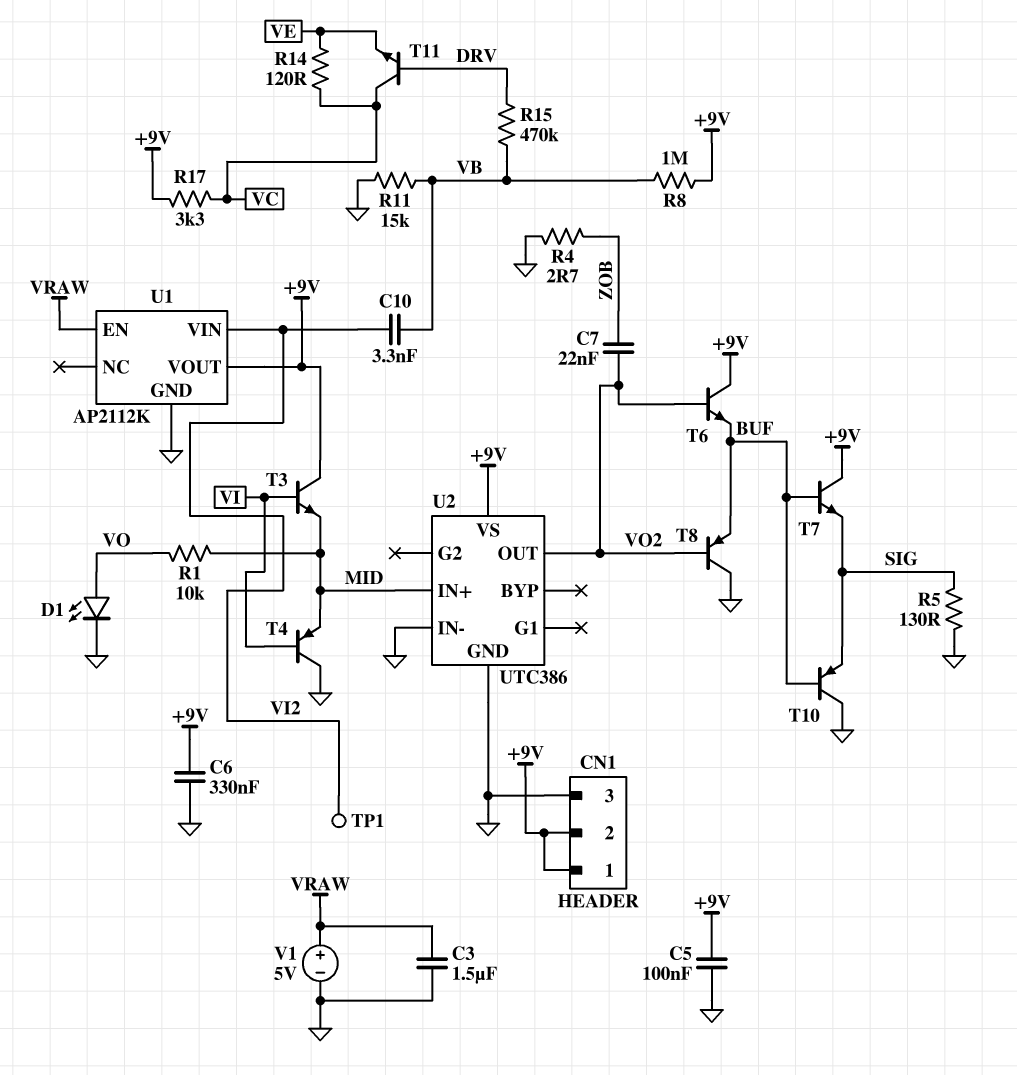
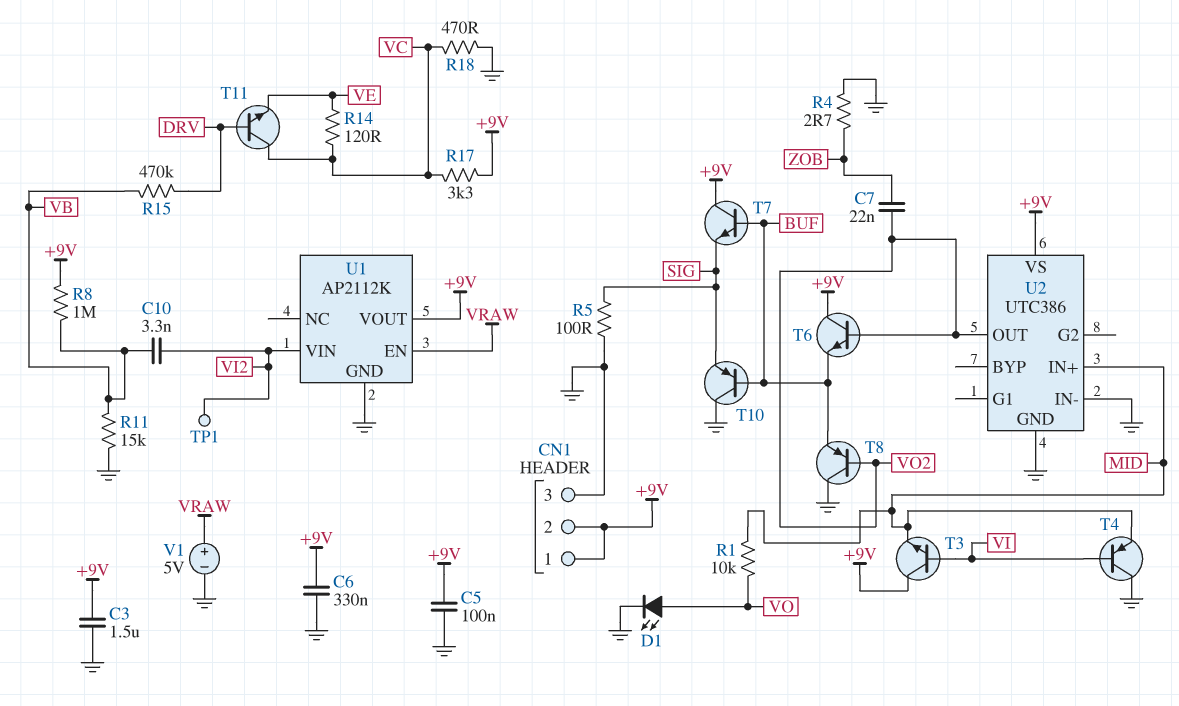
C3: 1.5uF (GND, VRAW) -> 1.5uF (+9V, GND)
R5: 130 (GND, SIG) -> 100 (GND, SIG)
R18: none -> 470 (GND, VC)

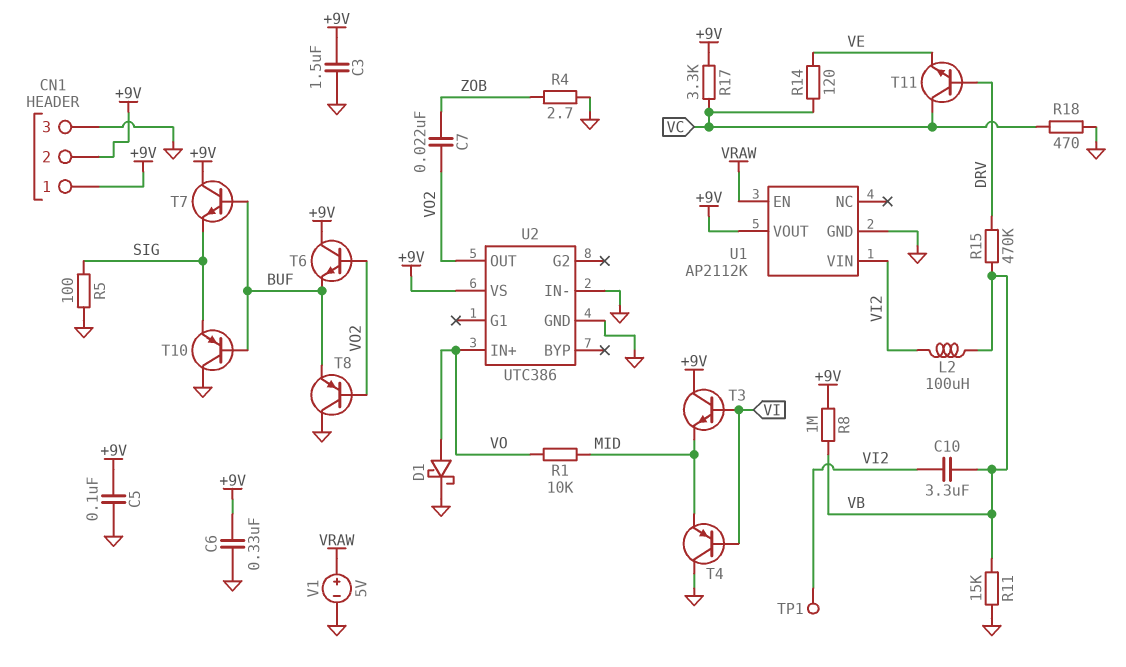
C10: 3.3nF (VB, VI2) -> 3.3uF (VB, VI2)
D1: LED (A VO, K GND) -> schottky (A VO, K GND)
L2: none -> 100uH (VB, VI2)
U2 pin IN+: MID -> VO

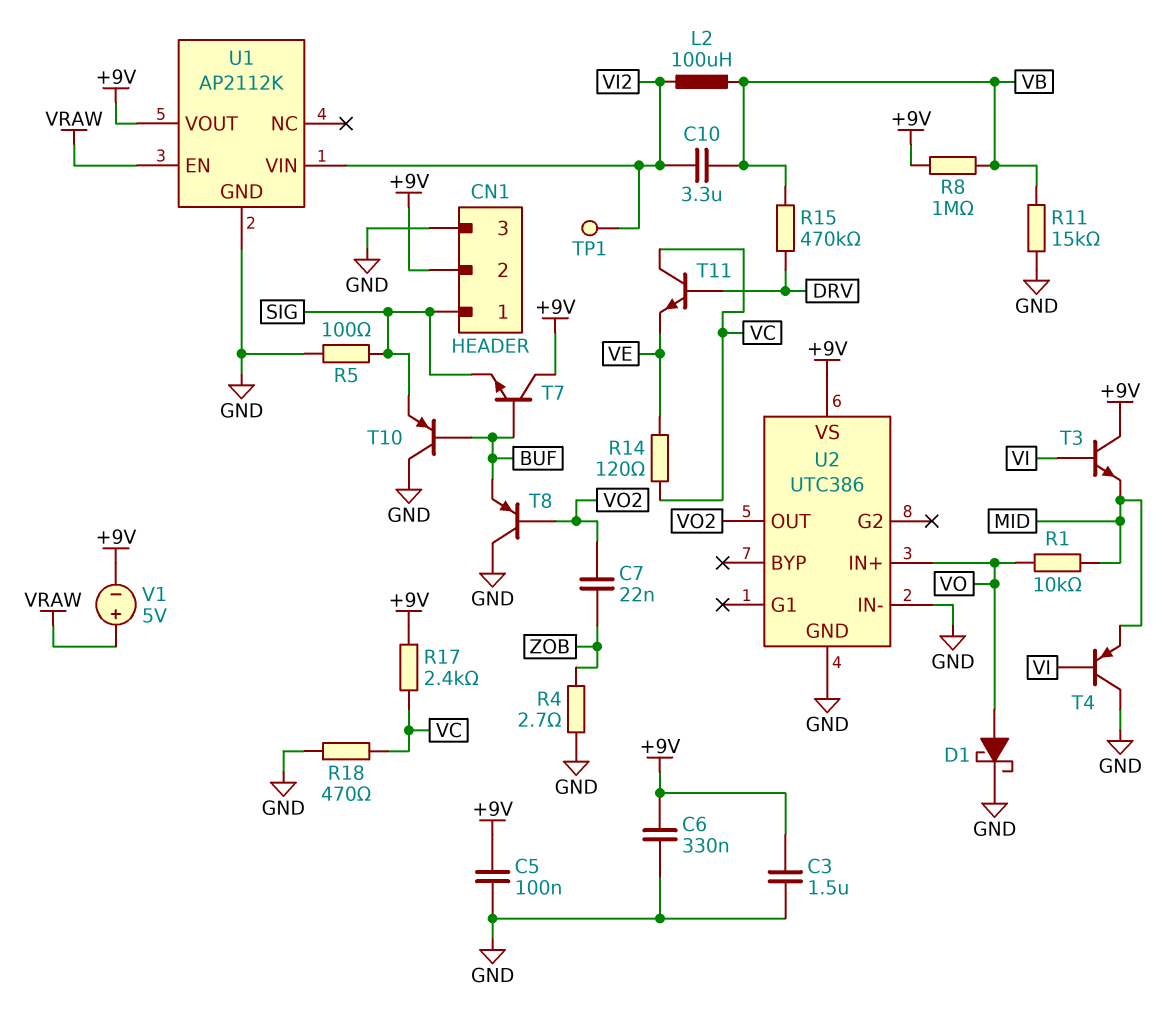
CN1 pin 1: +9V -> SIG
R17: 3.3k (+9V, VC) -> 2.4k (+9V, VC)
T6: NPN (B VO2, C +9V, E BUF) -> none
V1: 5V (plus VRAW, minus GND) -> 5V (plus VRAW, minus +9V)

